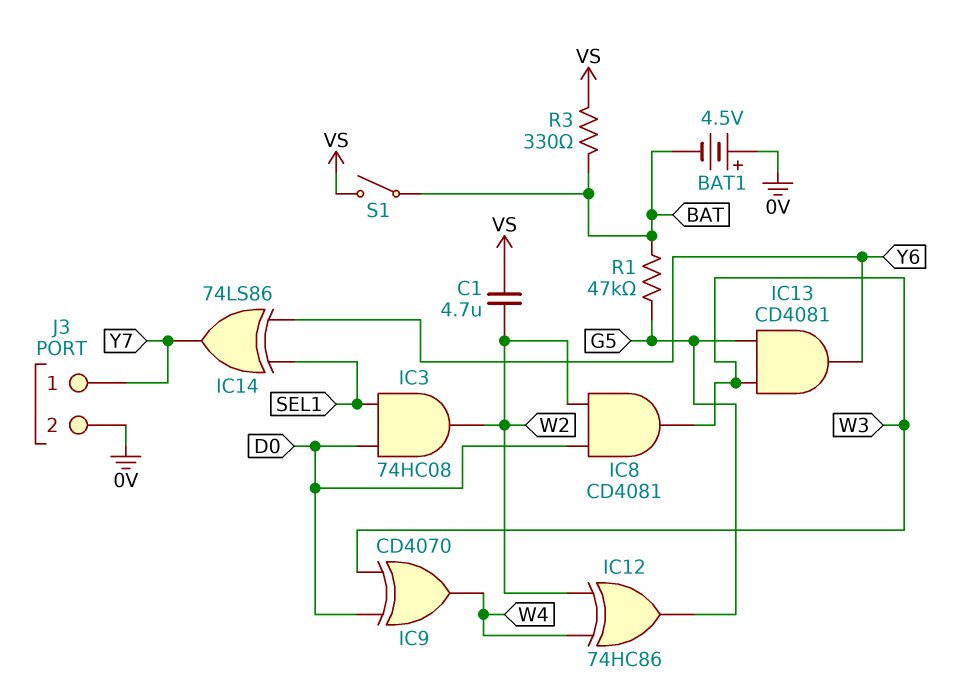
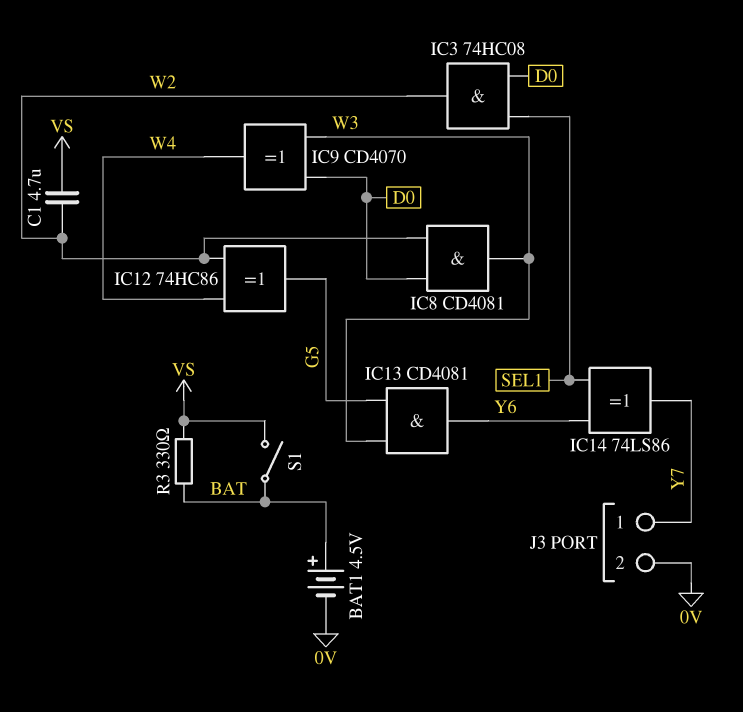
BAT1: 4.5V (plus 0V, minus BAT) -> 4.5V (plus BAT, minus 0V)
R1: 47k (BAT, G5) -> none

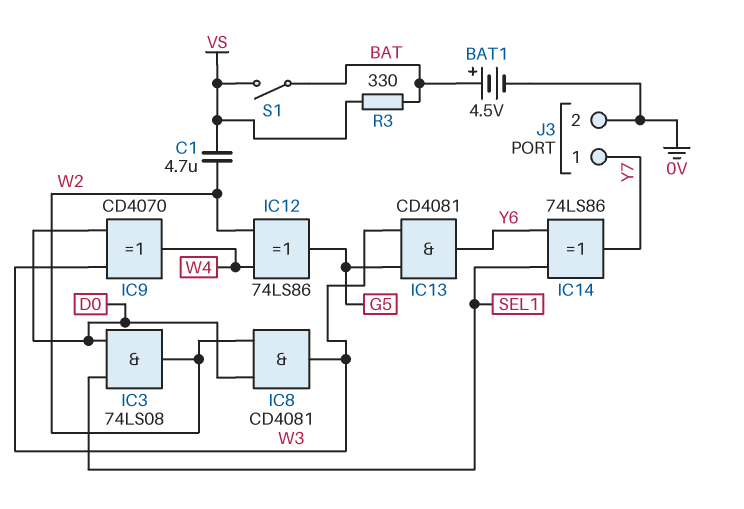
IC3: AND 74HC08 (in D0, in SEL1, out W2) -> AND 74LS08 (in D0, in SEL1, out W2)
IC12: XOR 74HC86 (in W2, in W4, out G5) -> XOR 74LS86 (in W2, in W4, out G5)

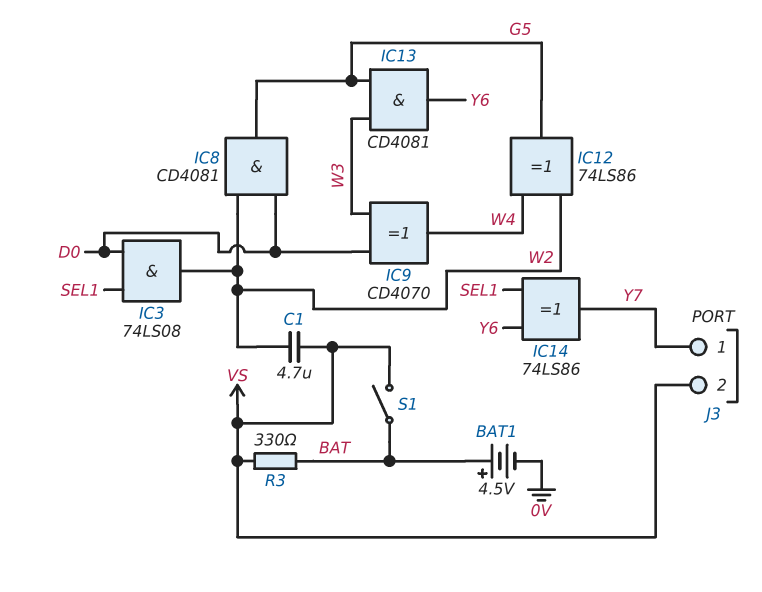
IC8: AND CD4081 (in D0, in W2, out W3) -> AND CD4081 (in D0, in W2, out G5)
J3 pin 2: 0V -> VS

